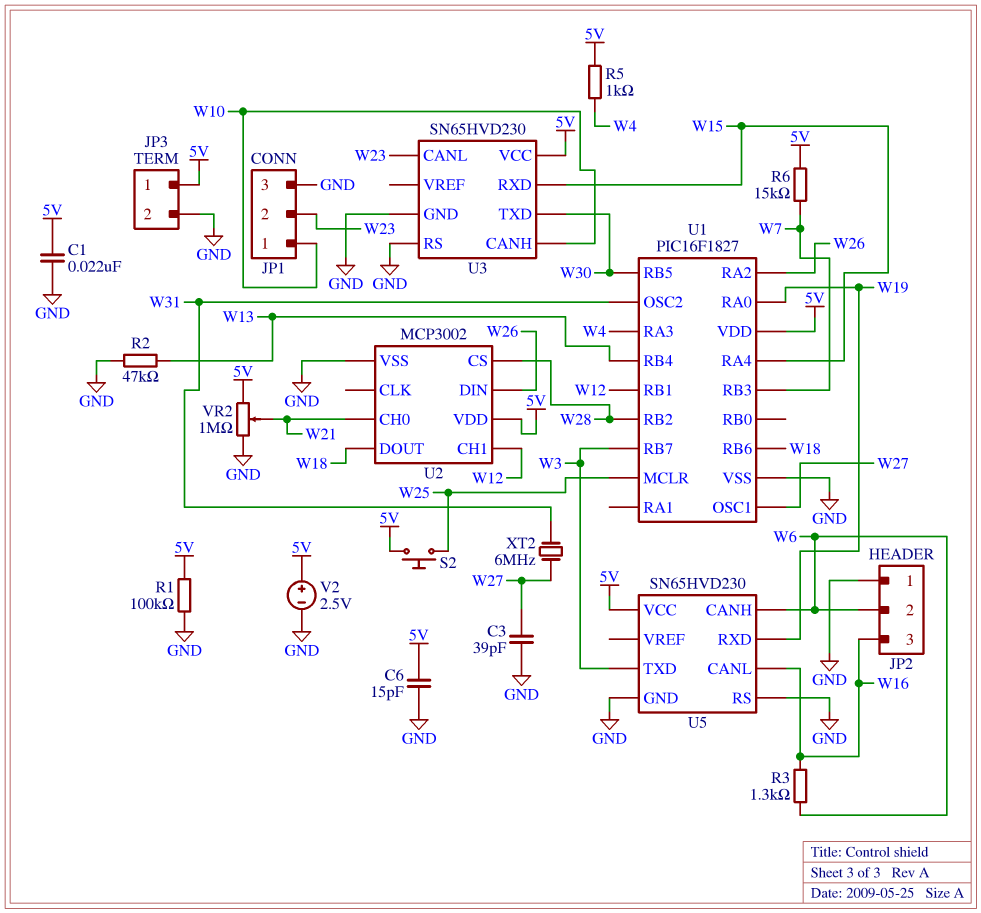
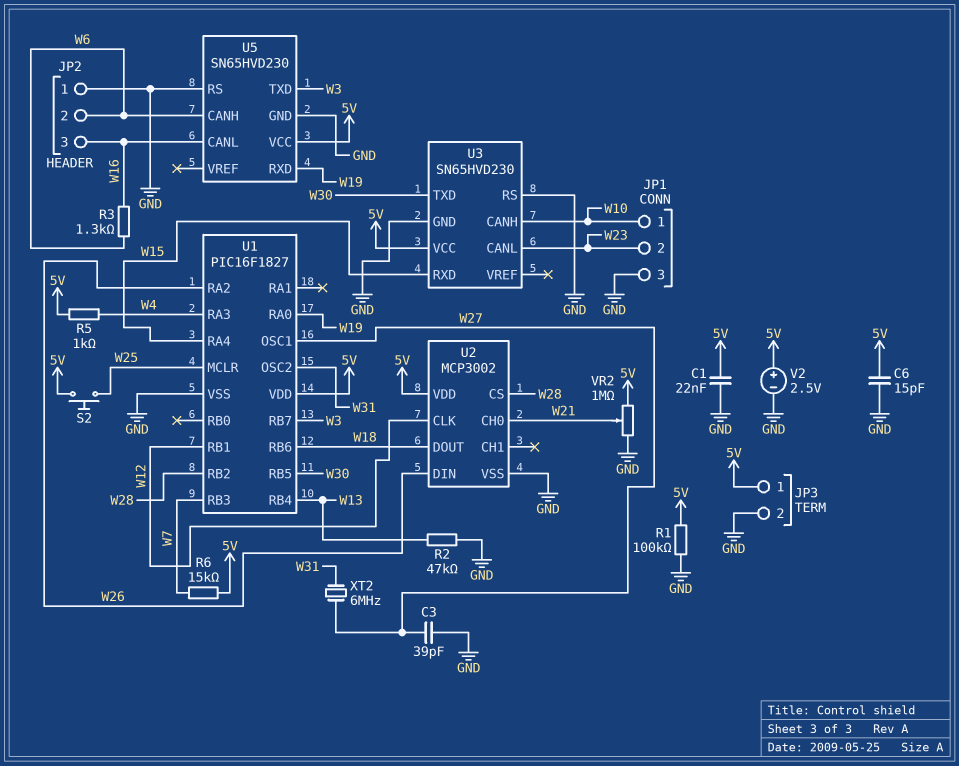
U2 pin CH1: W12 -> none
U2 pin CLK: none -> W12

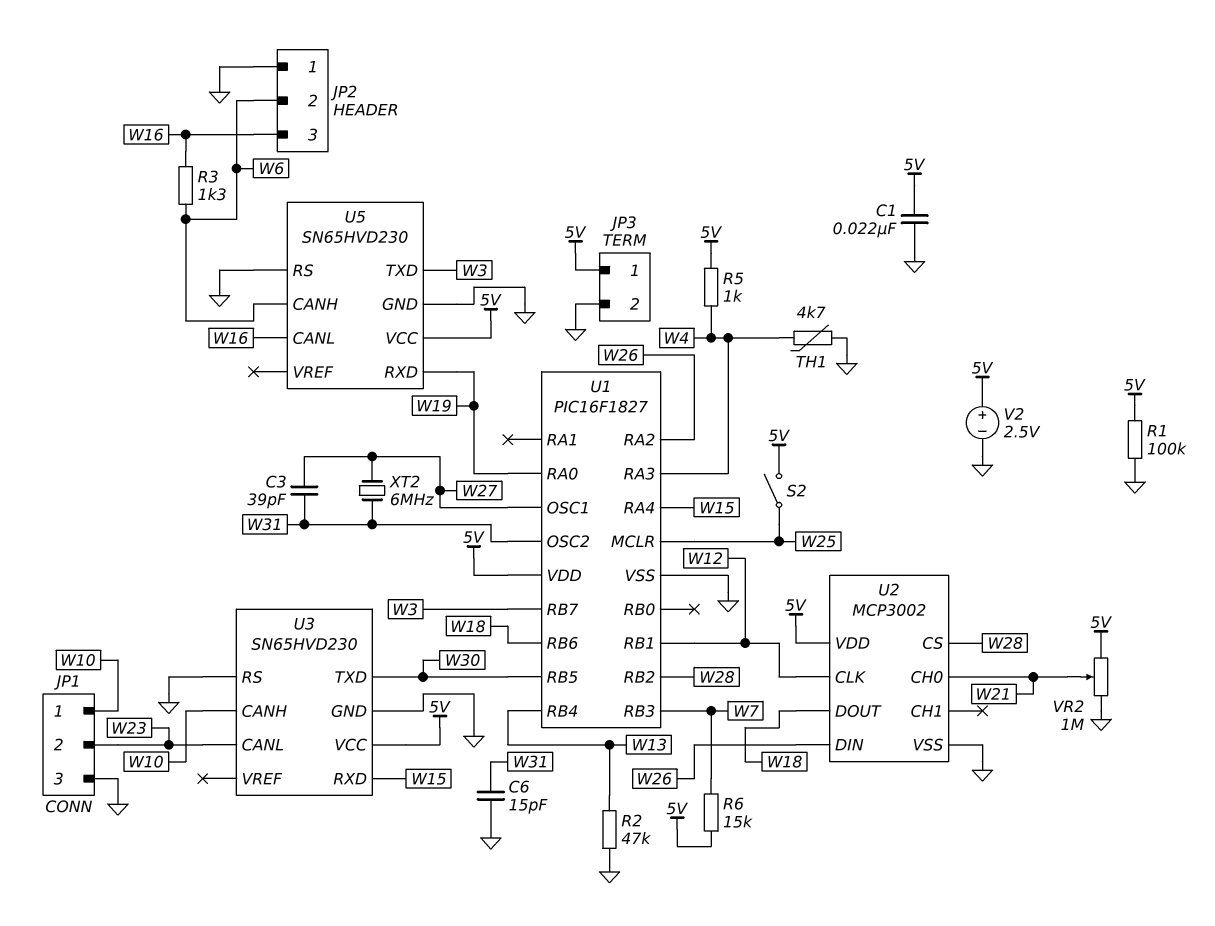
C3: 39pF (GND, W27) -> 39pF (W27, W31)
C6: 15pF (5V, GND) -> 15pF (GND, W31)
S2: button (5V, W25) -> switch (5V, W25)
TH1: none -> 4.7k (GND, W4)

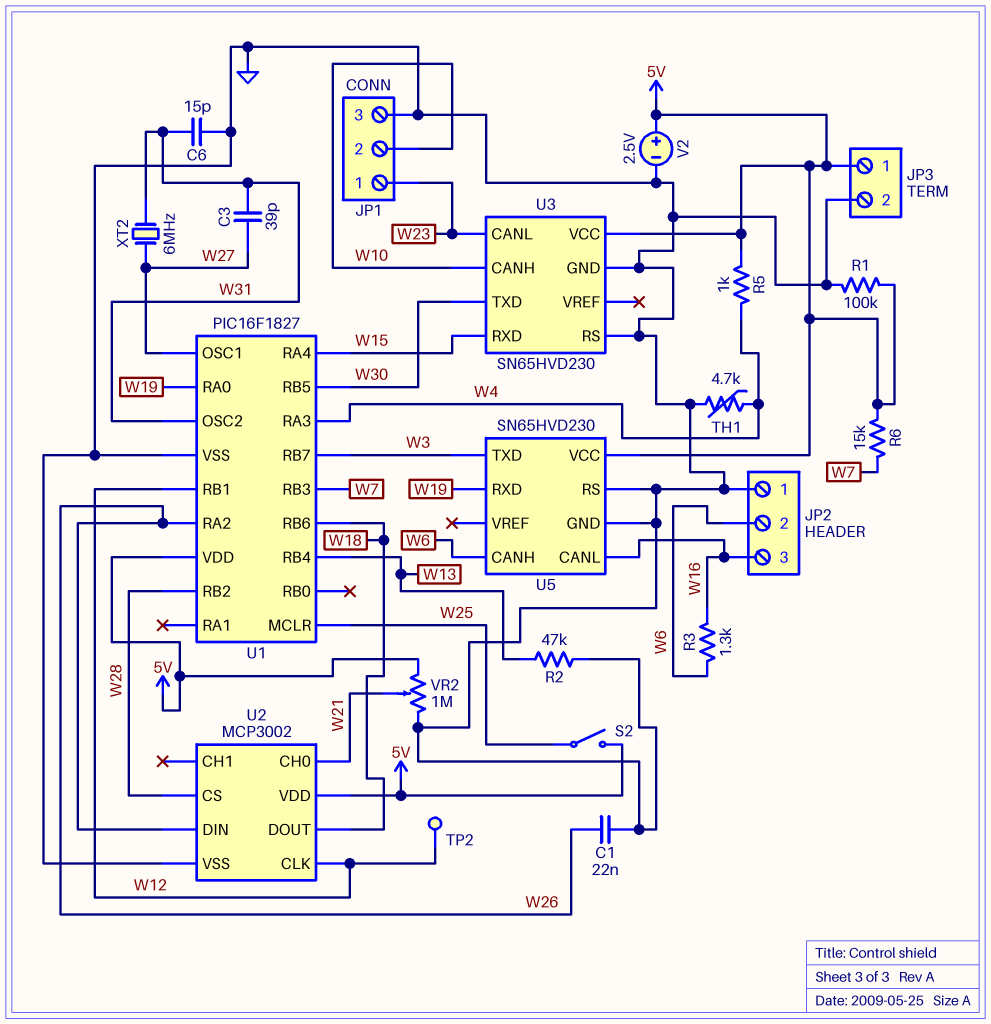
C1: 22nF (5V, GND) -> 22nF (GND, W26)
JP1 pin 1: W10 -> W23
JP1 pin 2: W23 -> W10
TP2: none -> test point (W12)

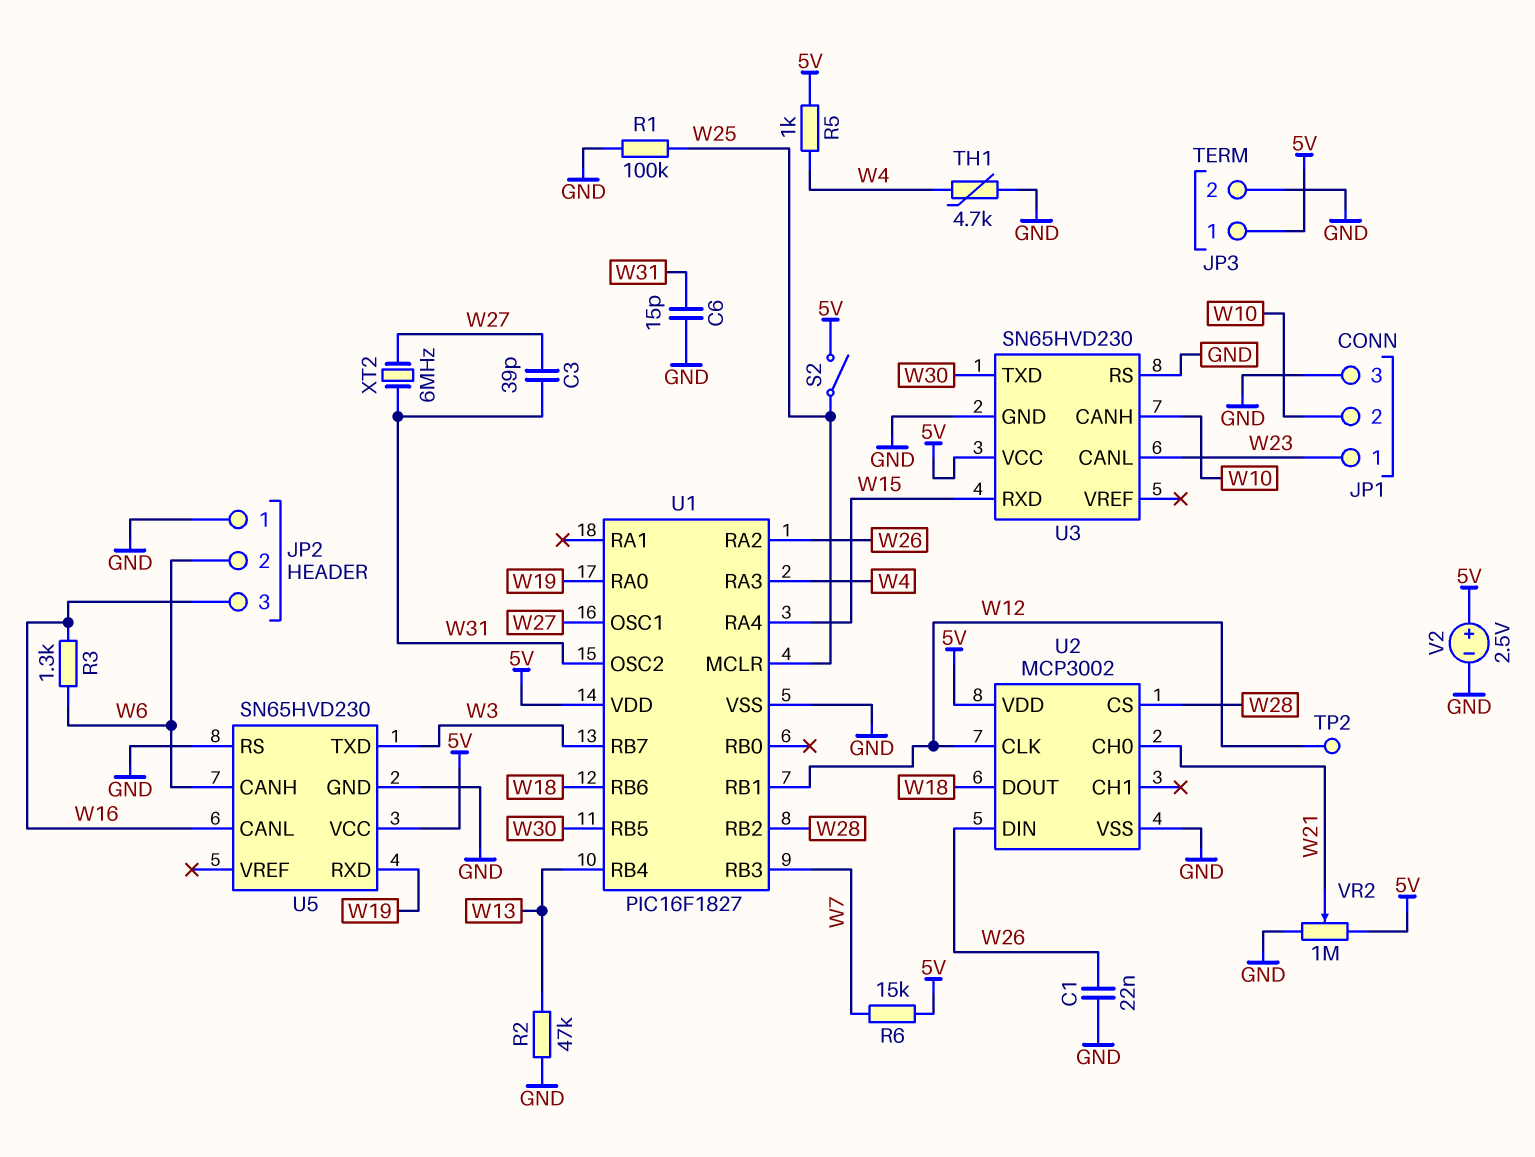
R1: 100k (5V, GND) -> 100k (GND, W25)

